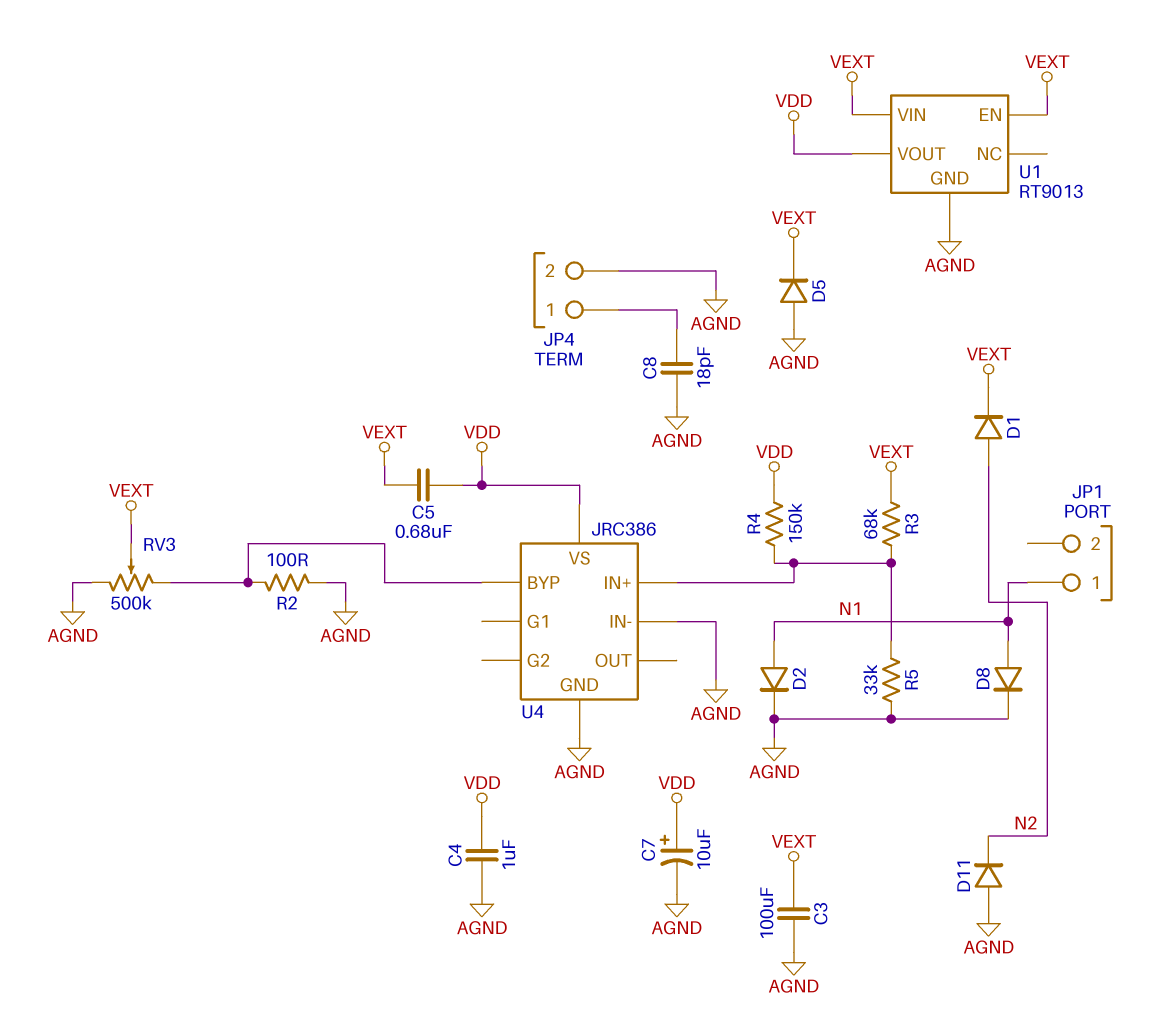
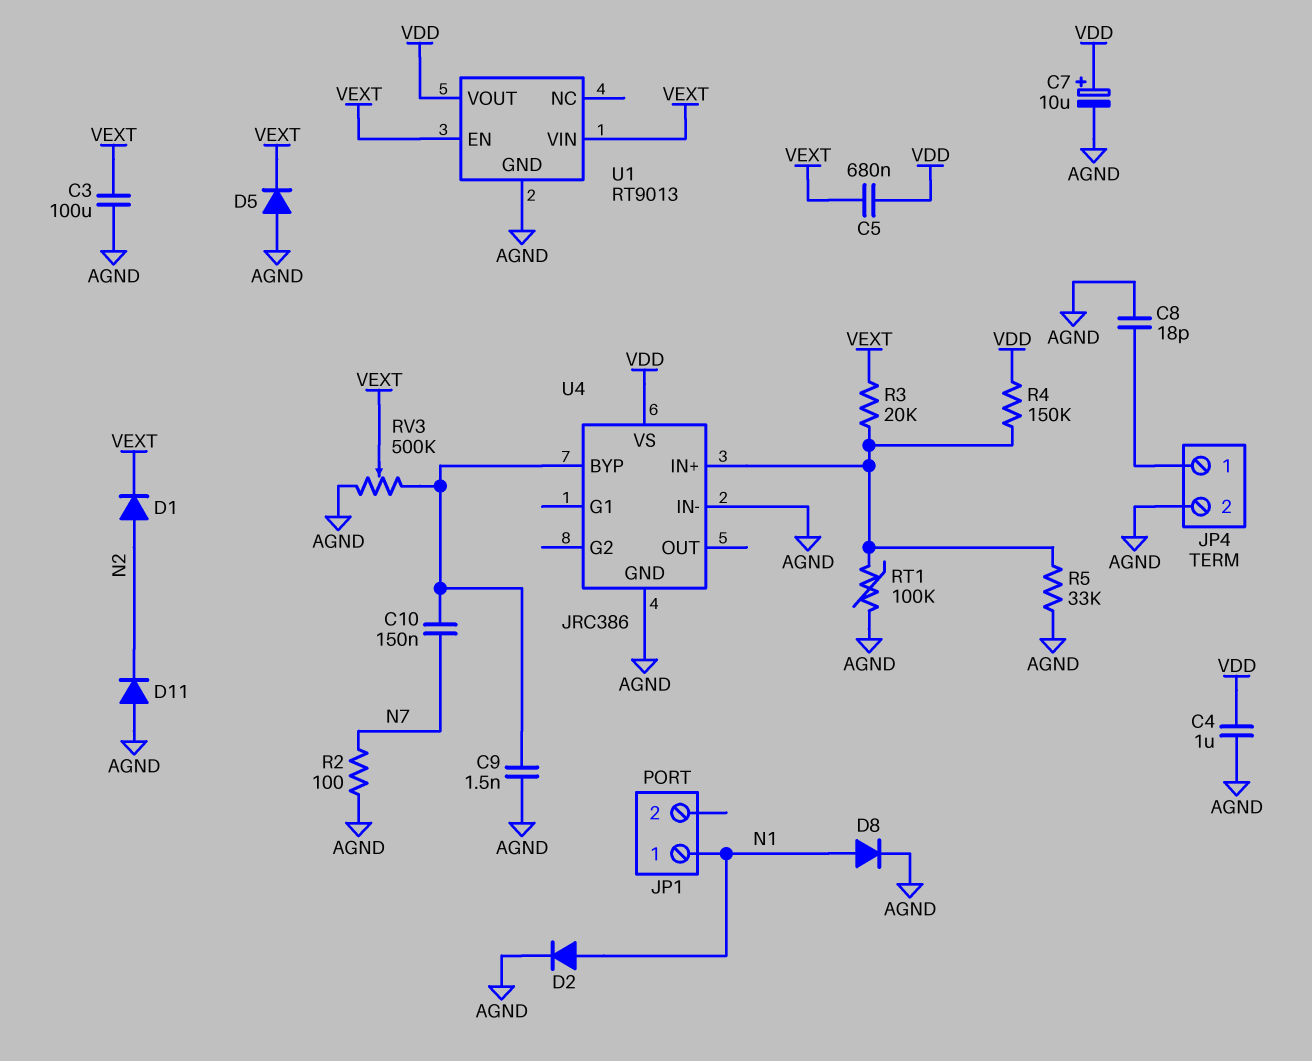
C9: none -> 1.5nF (AGND, U4/BYP)
C10: none -> 150nF (N7, U4/BYP)
R2: 100 (AGND, U4/BYP) -> 100 (AGND, N7)
R3: 68k (U4/IN+, VEXT) -> 20k (U4/IN+, VEXT)
RT1: none -> 100k (AGND, U4/IN+)

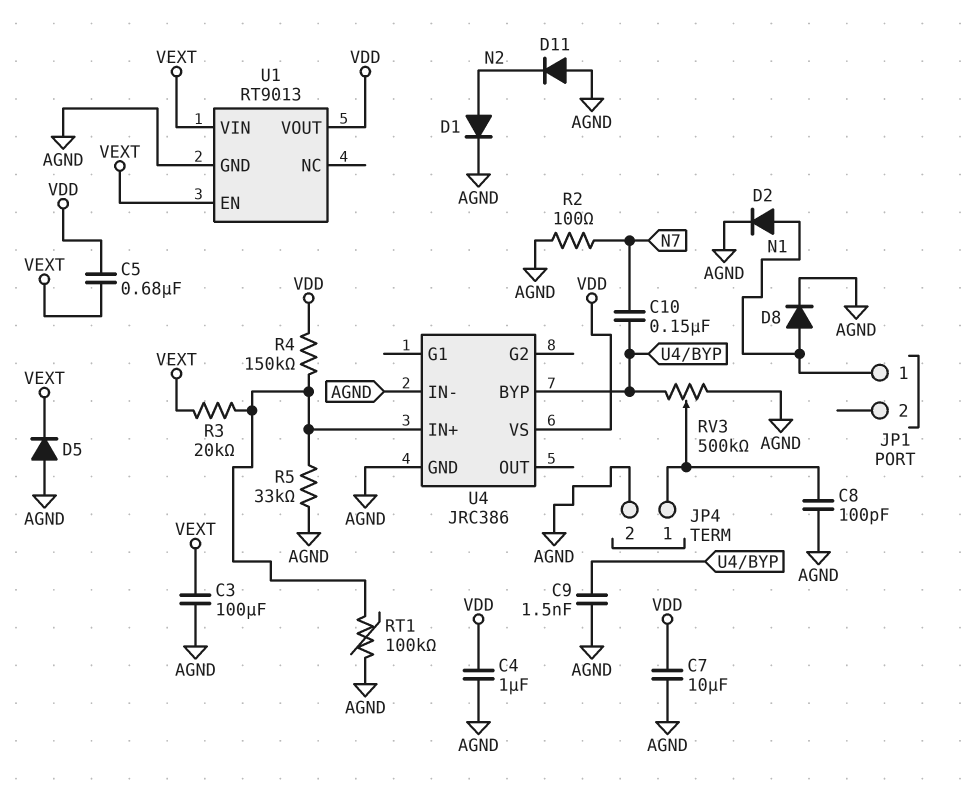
C7: 10uF (plus VDD, minus AGND) -> 10uF (AGND, VDD)
C8: 18pF (AGND, JP4/1) -> 100pF (AGND, JP4/1)
D1: diode (A N2, K VEXT) -> diode (A N2, K AGND)
RV3: 500k (AGND, U4/BYP, wiper VEXT) -> 500k (AGND, U4/BYP, wiper JP4/1)

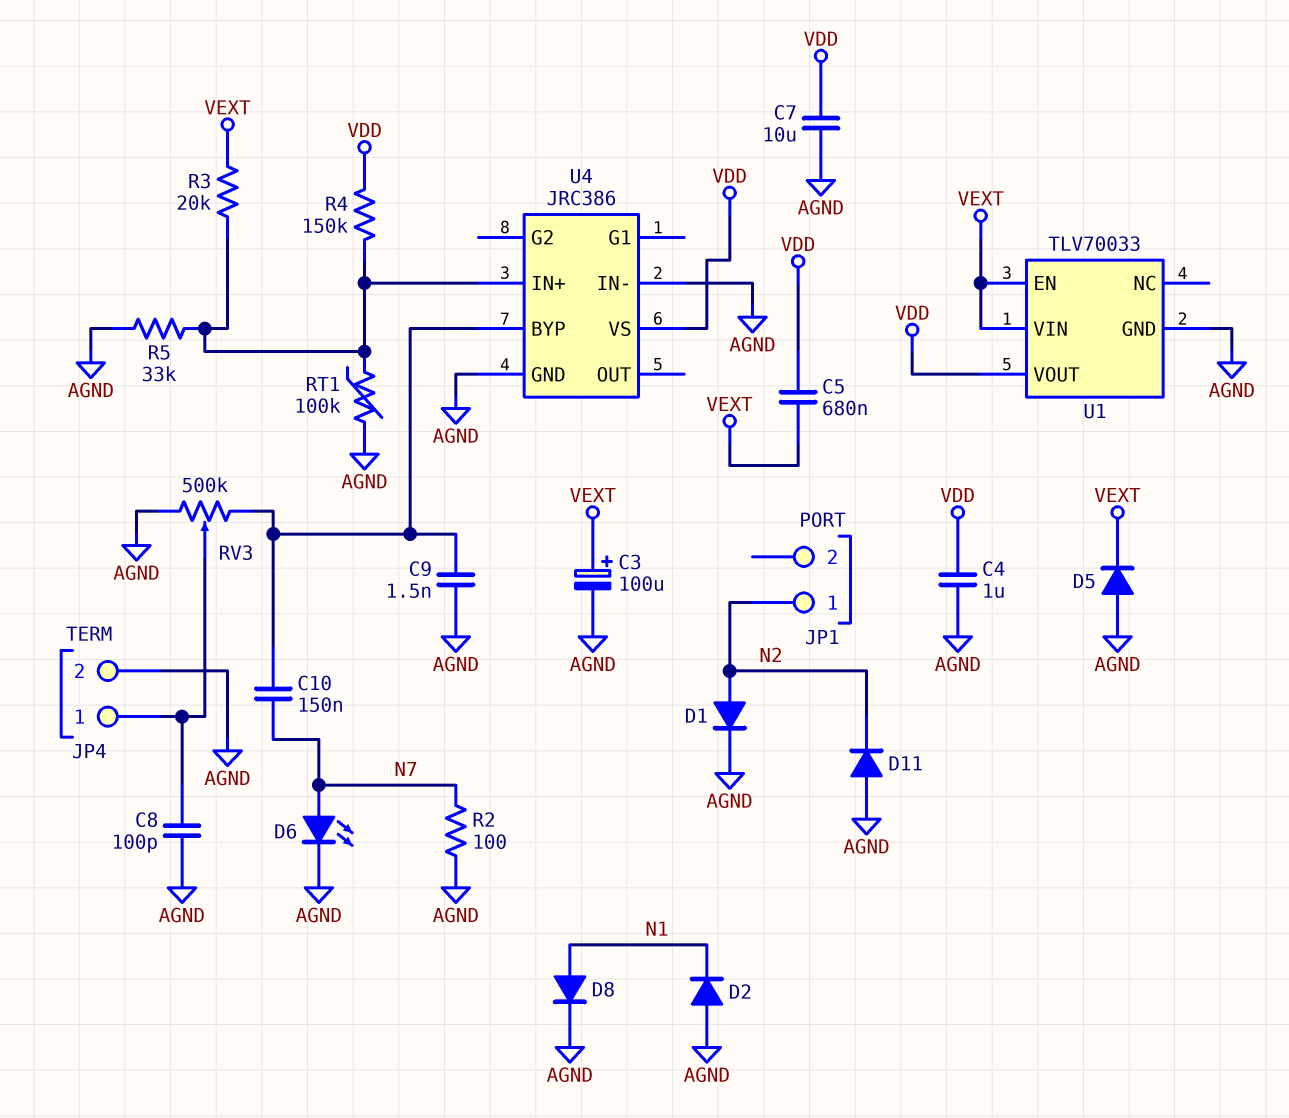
C3: 100uF (AGND, VEXT) -> 100uF (plus VEXT, minus AGND)
D2: diode (A N1, K AGND) -> diode (A AGND, K N1)
D6: none -> LED (A N7, K AGND)
JP1 pin 1: N1 -> N2
U1: RT9013 -> TLV70033

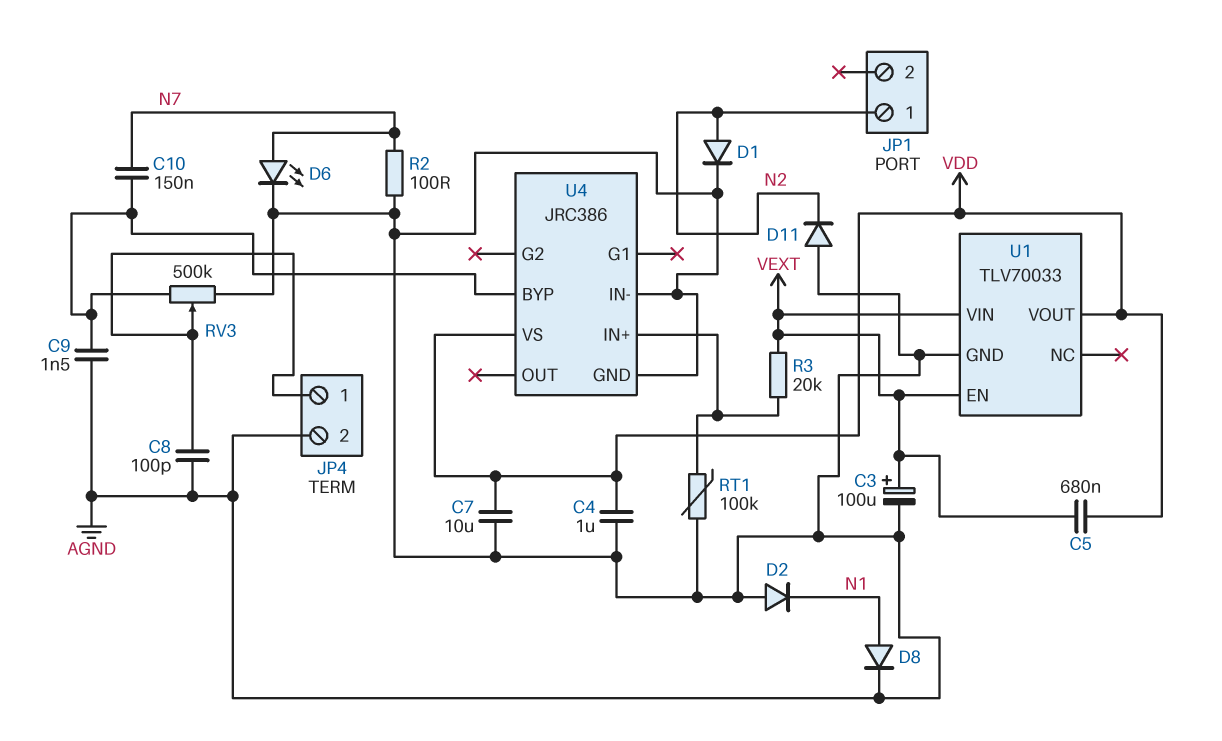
D5: diode (A AGND, K VEXT) -> none
R4: 150k (U4/IN+, VDD) -> none
R5: 33k (AGND, U4/IN+) -> none

